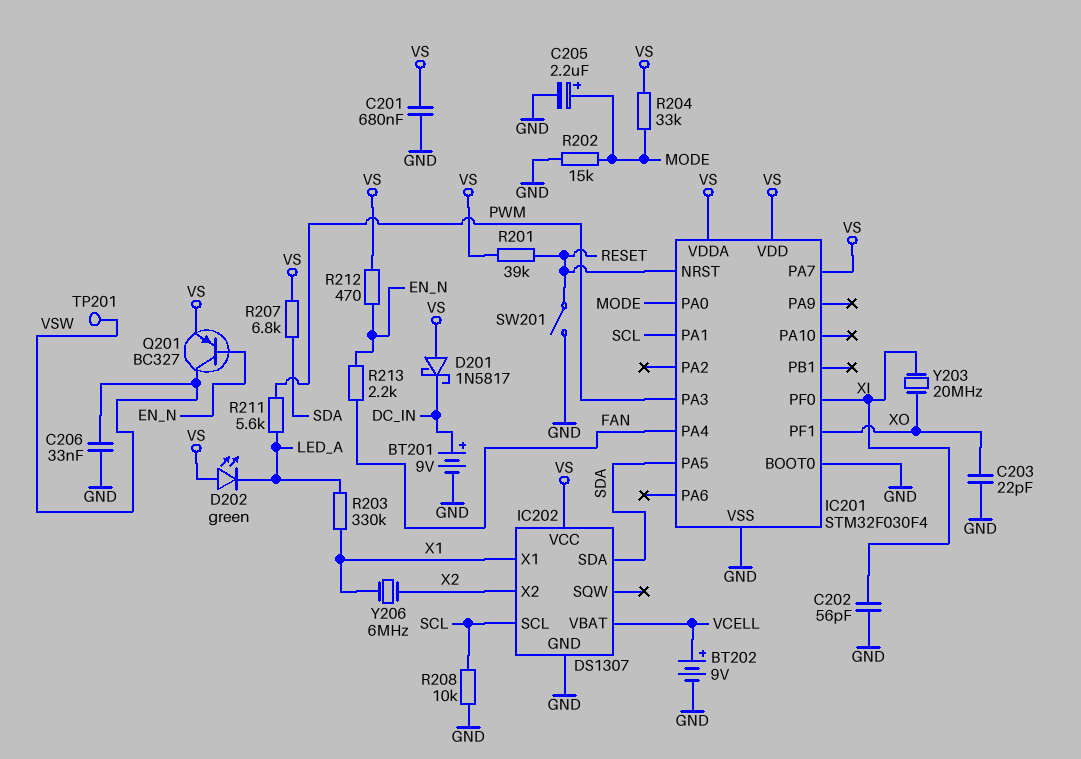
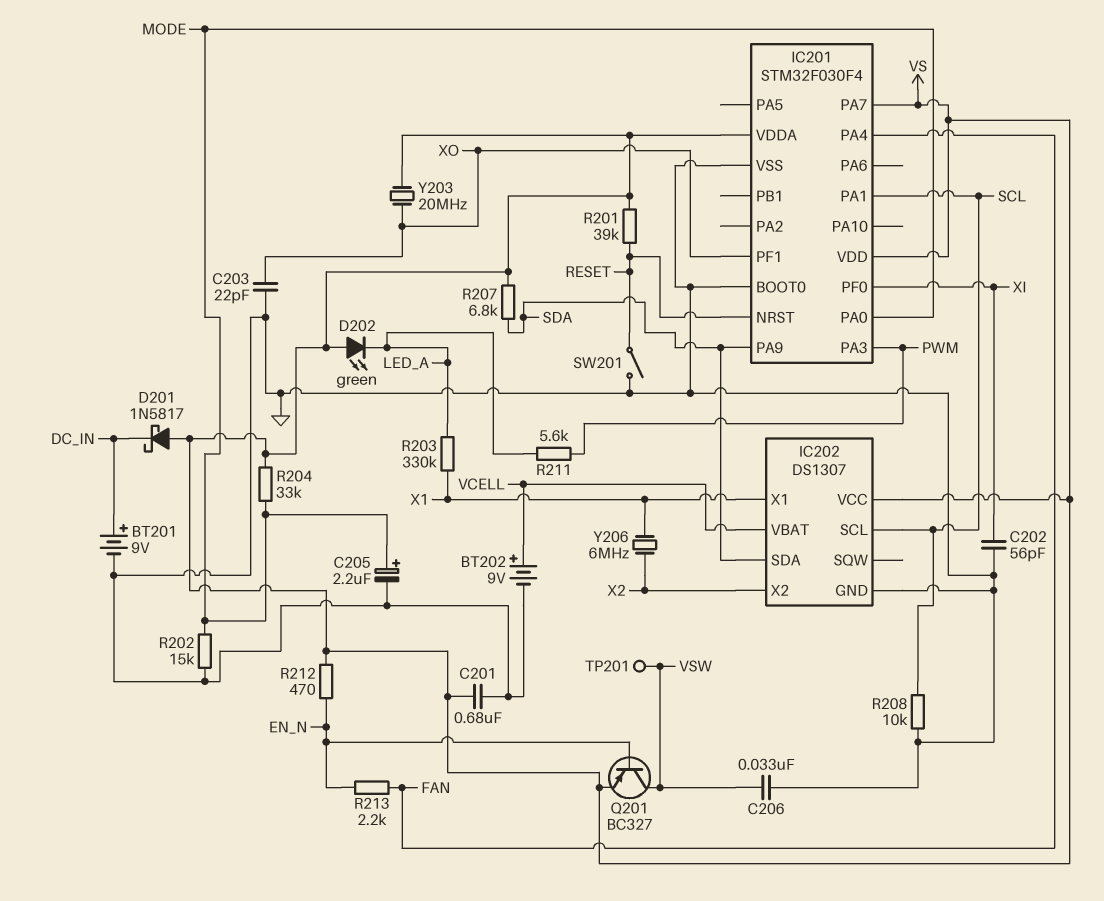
IC201 pin PA5: SDA -> none
IC201 pin PA9: none -> SDA
Y203: 20MHz (XI, XO) -> 20MHz (VS, XO)

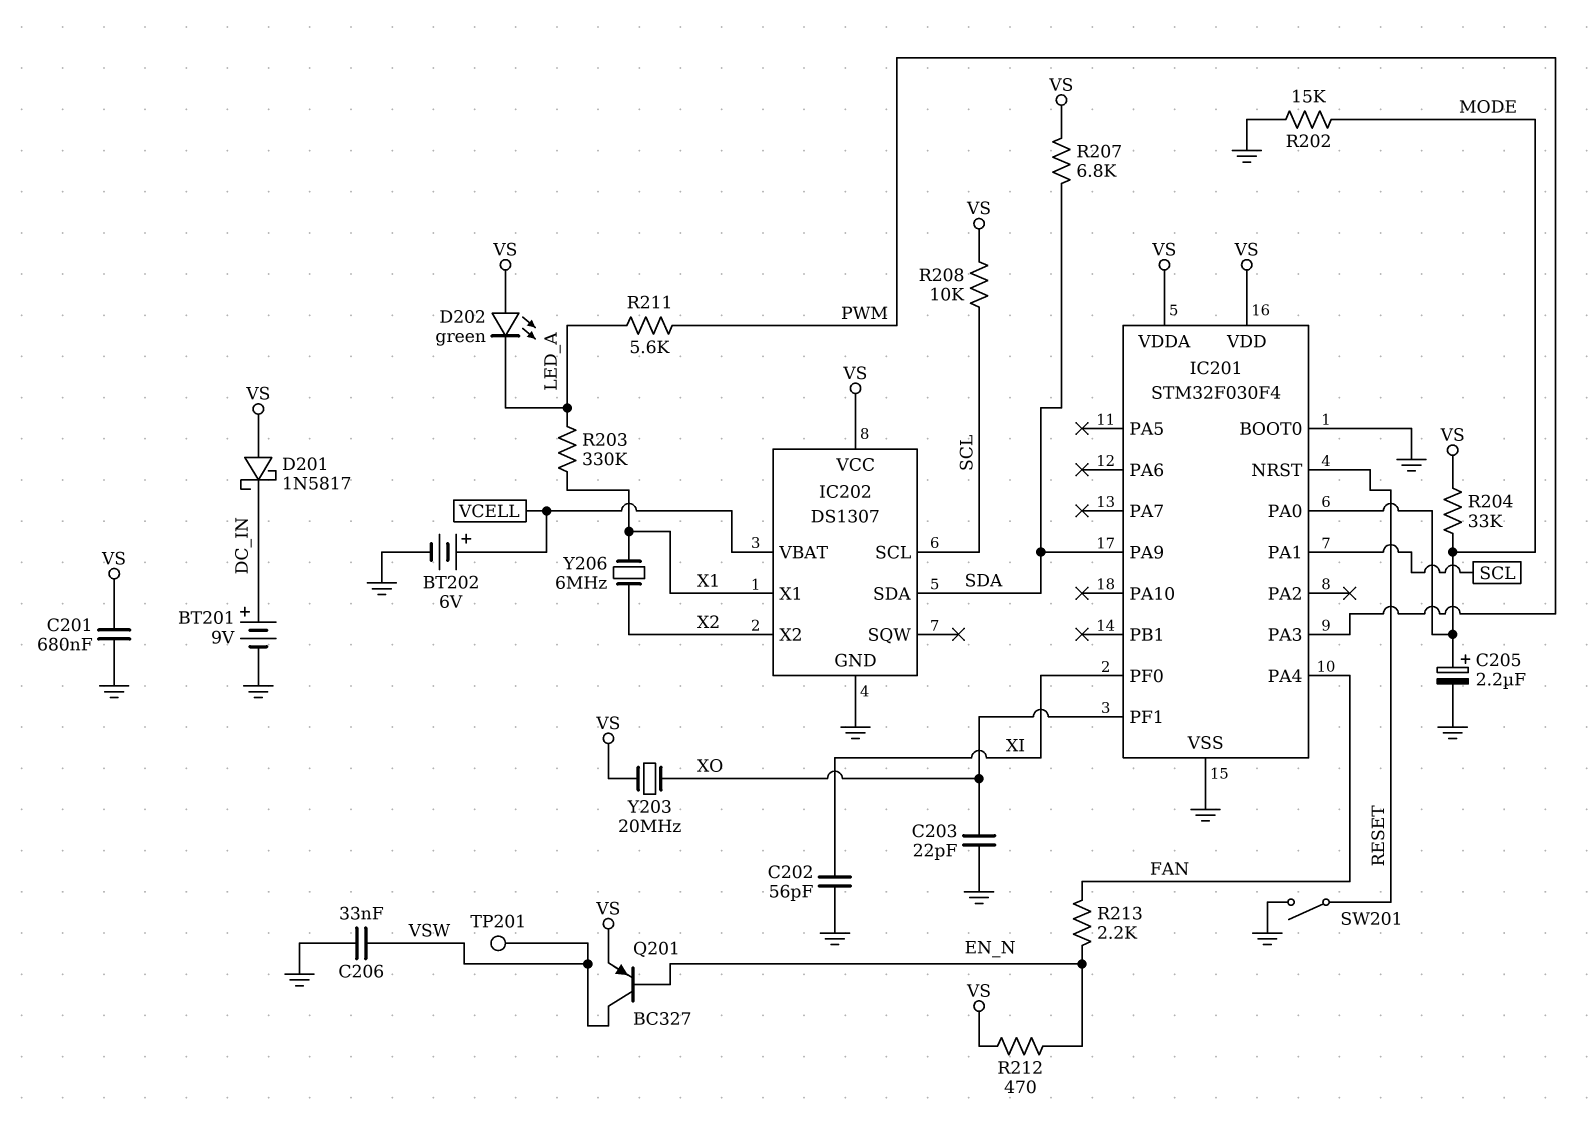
BT202: 9V (plus VCELL, minus GND) -> 6V (plus VCELL, minus GND)
IC201 pin PA7: VS -> none
R201: 39k (RESET, VS) -> none
R208: 10k (GND, SCL) -> 10k (SCL, VS)

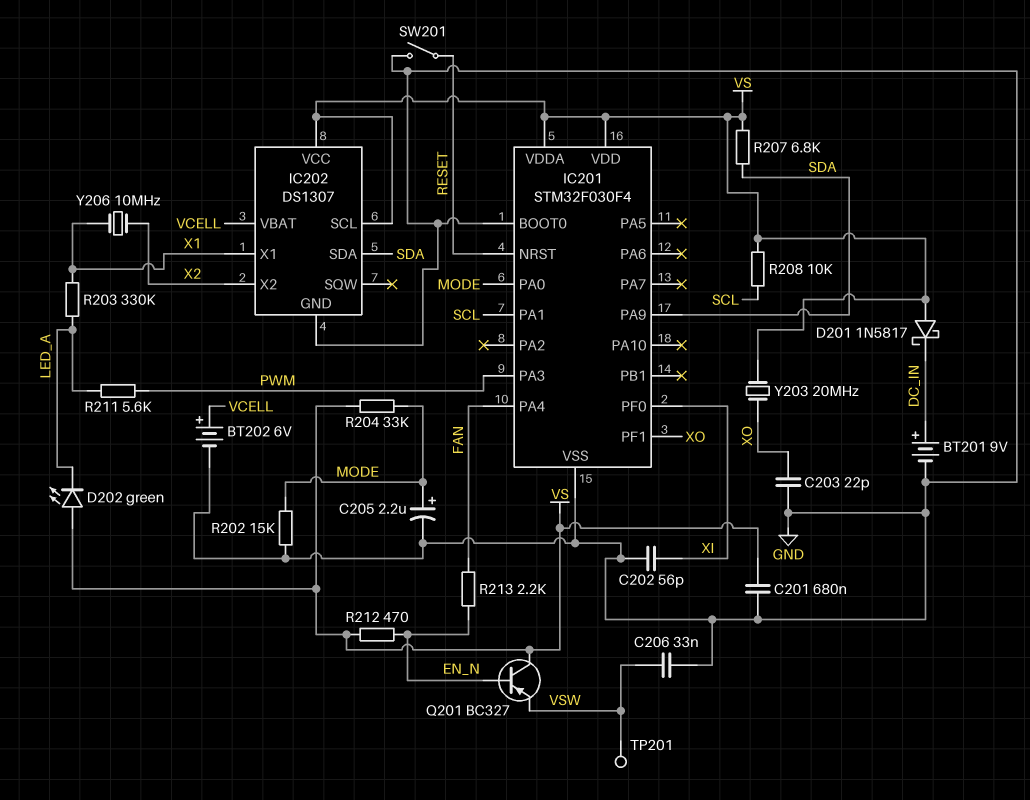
IC202 pin SCL: SCL -> VS
Q201: PNP BC327 (B EN_N, C VSW, E VS) -> PNP BC327 (B EN_N, C VS, E VSW)
Y206: 6MHz (X1, X2) -> 10MHz (X1, X2)

